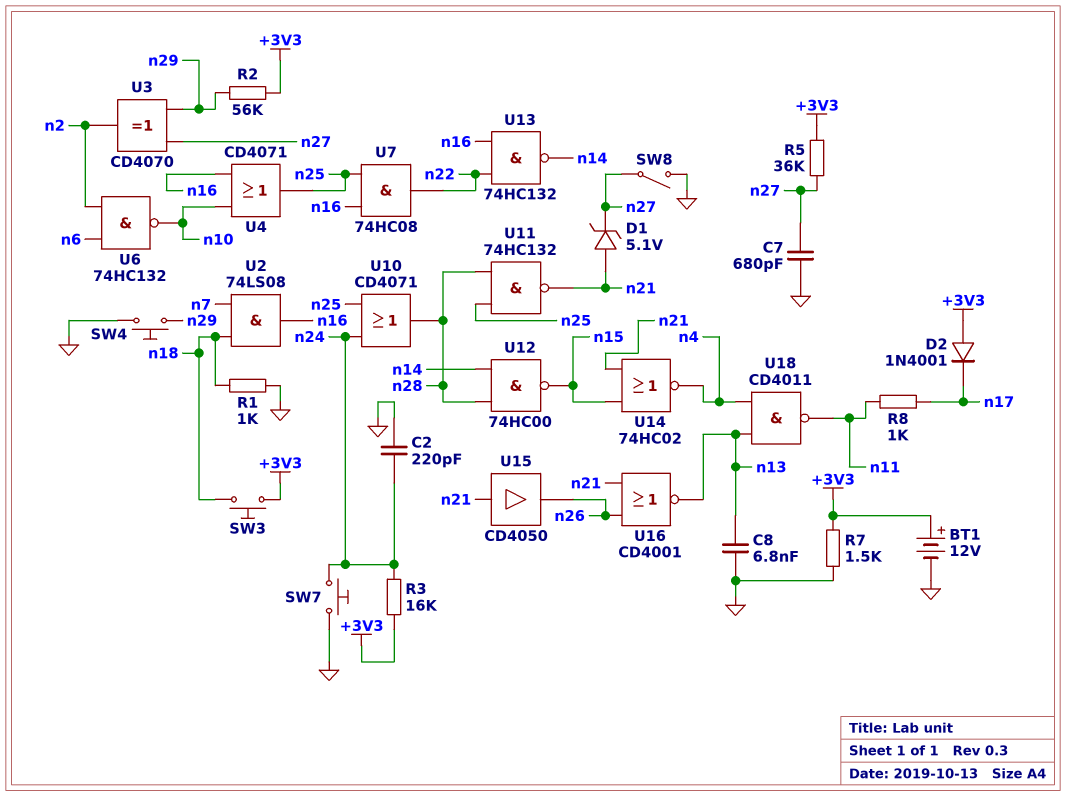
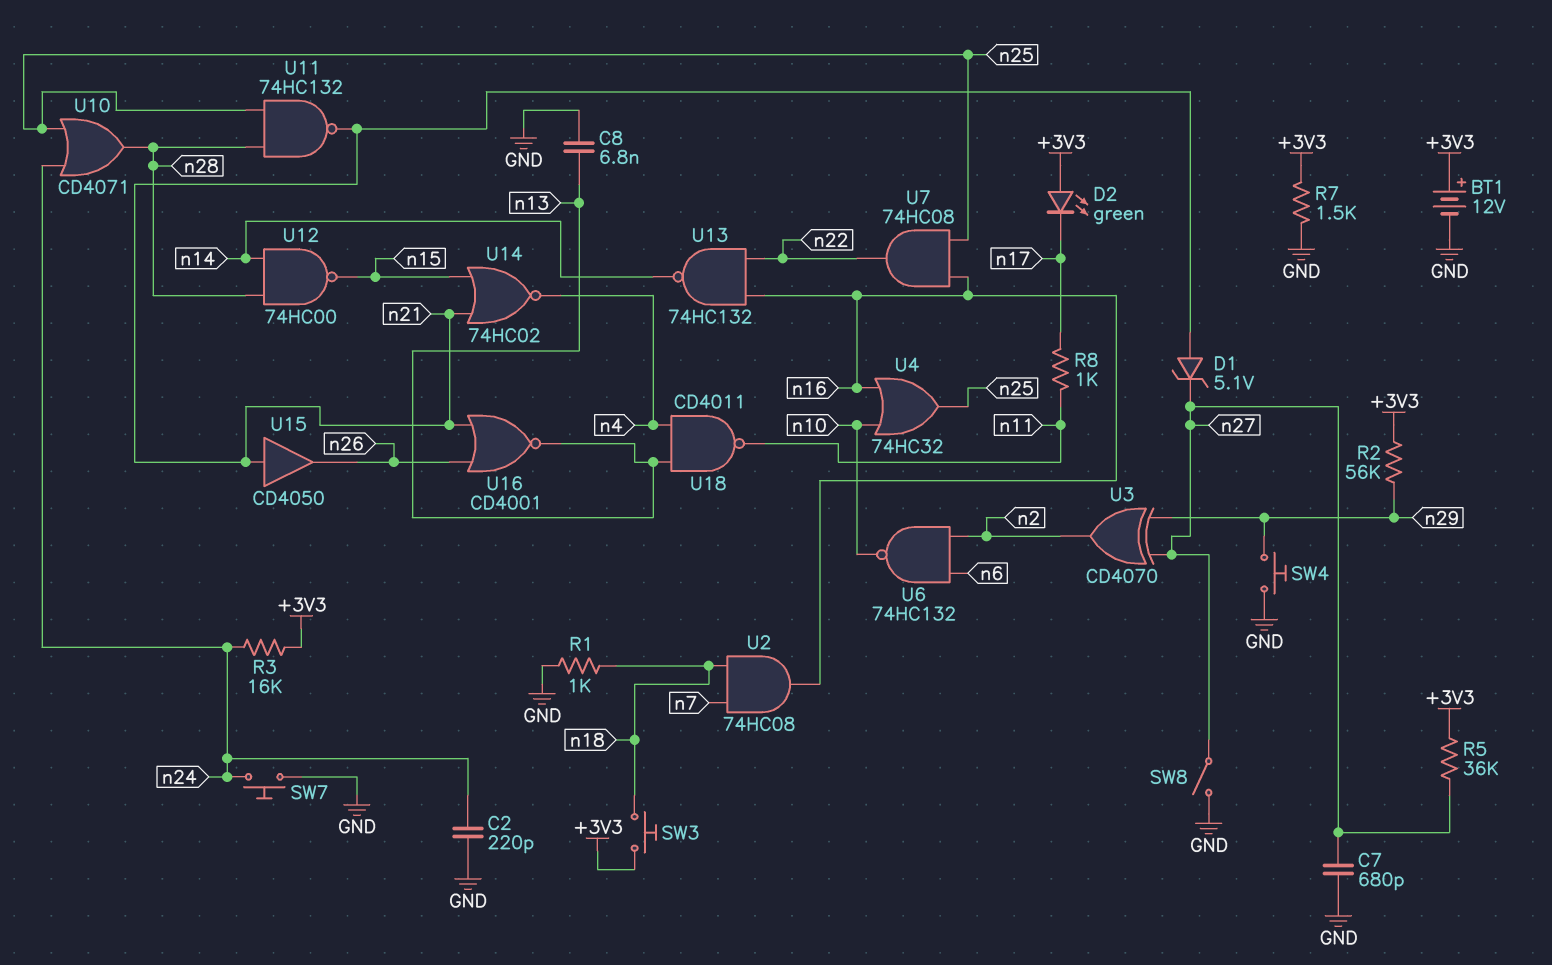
D2: diode 1N4001 (A +3V3, K n17) -> LED green (A +3V3, K n17)
U2: AND 74LS08 (in n7, in n18, out n16) -> AND 74HC08 (in n7, in n18, out n16)
U4: OR CD4071 (in n10, in n16, out n25) -> OR 74HC32 (in n10, in n16, out n25)

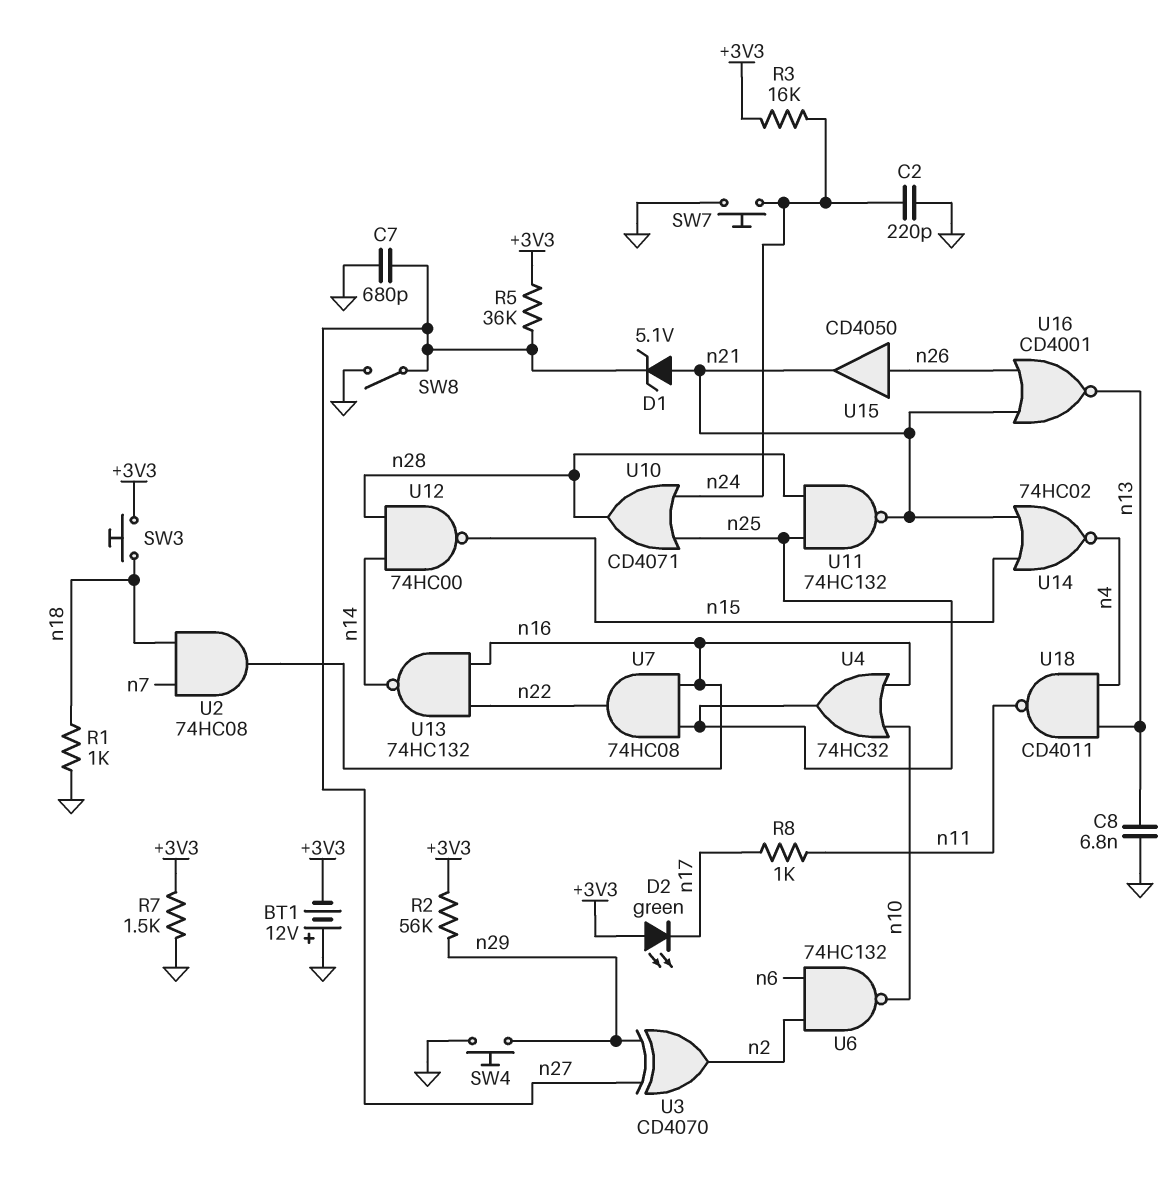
BT1: 12V (plus +3V3, minus GND) -> 12V (plus GND, minus +3V3)
U15: buffer CD4050 (in n21, out n26) -> buffer CD4050 (in n26, out n21)

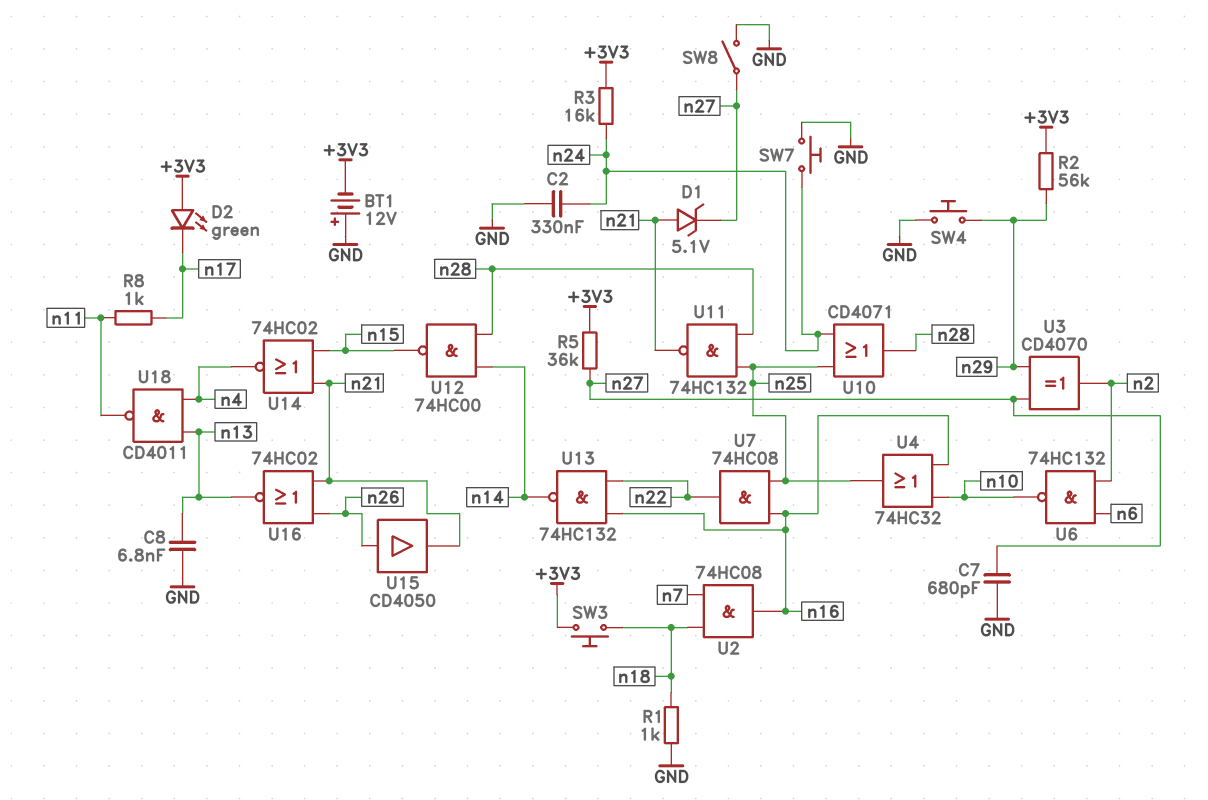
C2: 220pF (GND, n24) -> 330nF (GND, n24)
R7: 1.5k (+3V3, GND) -> none
U16: NOR CD4001 (in n21, in n26, out n13) -> NOR 74HC02 (in n21, in n26, out n13)

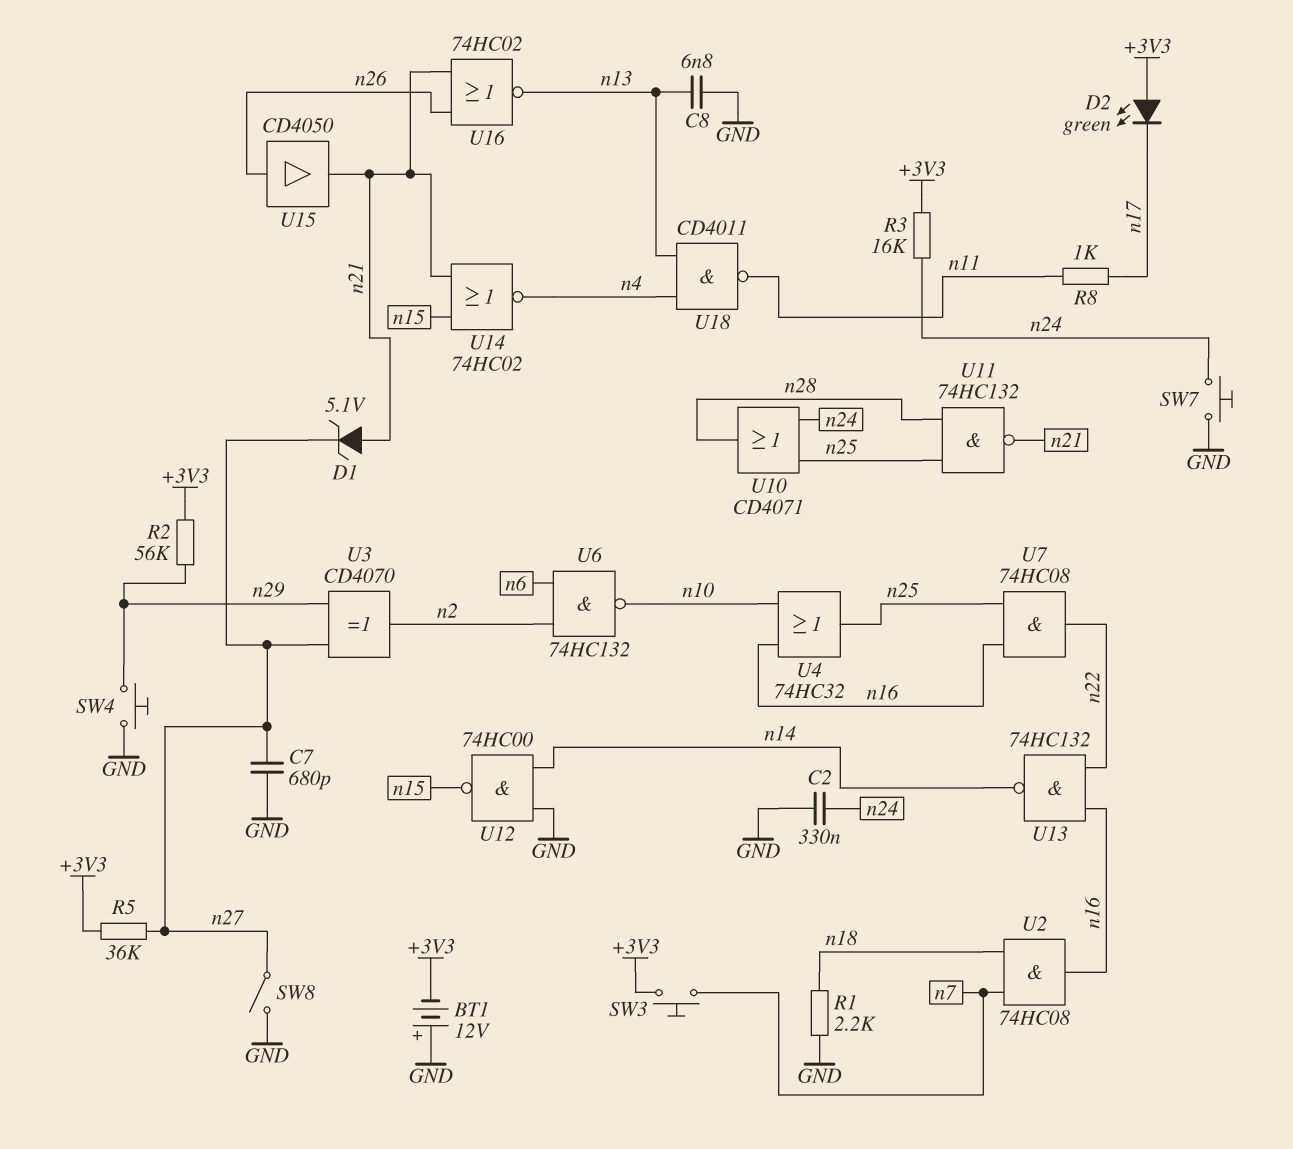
R1: 1k (GND, n18) -> 2.2k (GND, n18)
SW3: button (+3V3, n18) -> button (+3V3, n7)
U12: NAND 74HC00 (in n14, in n28, out n15) -> NAND 74HC00 (in GND, in n14, out n15)

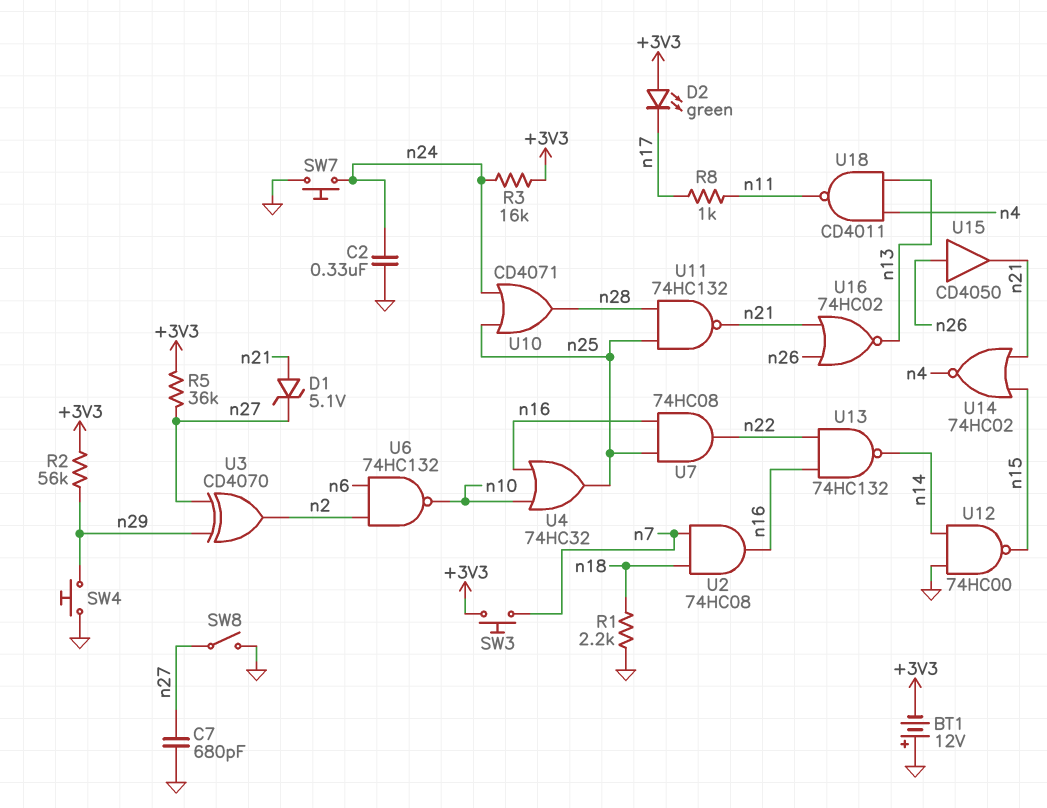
C8: 6.8nF (GND, n13) -> none

